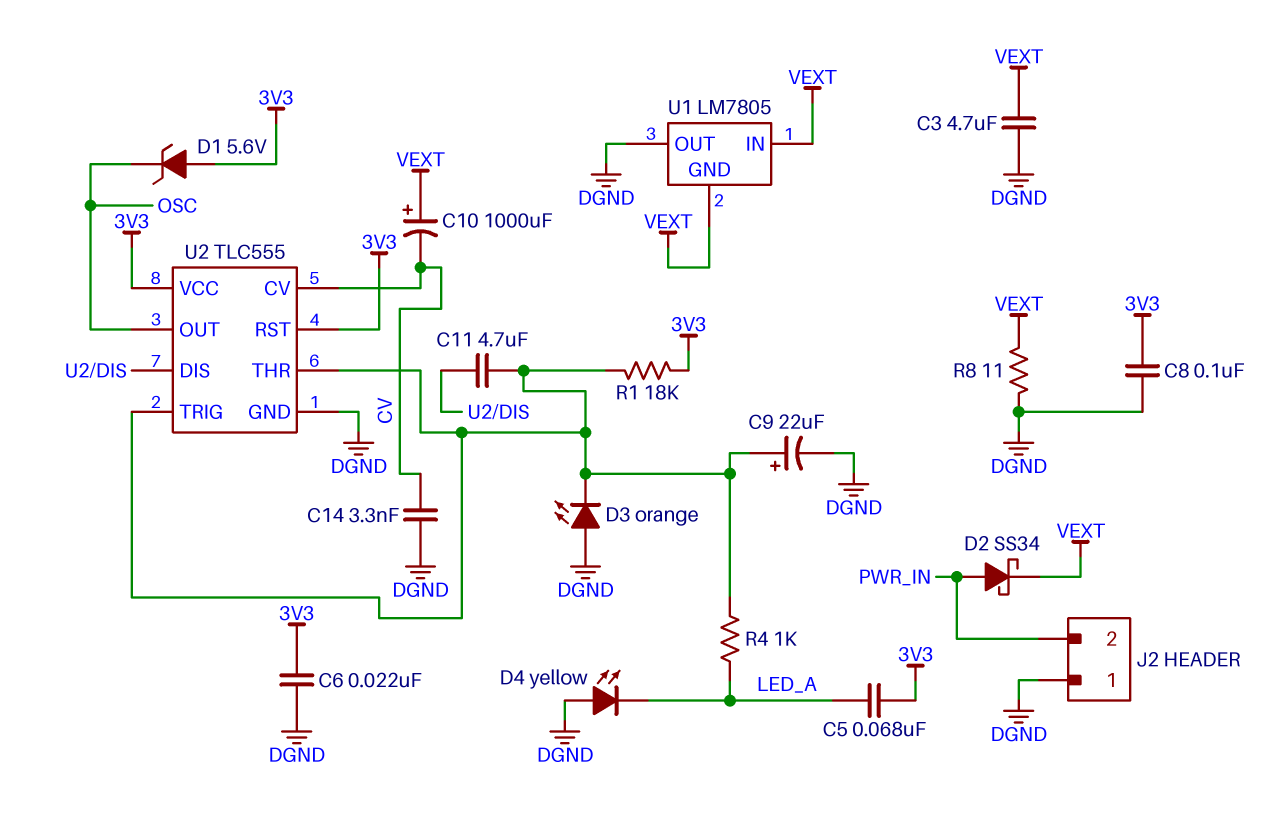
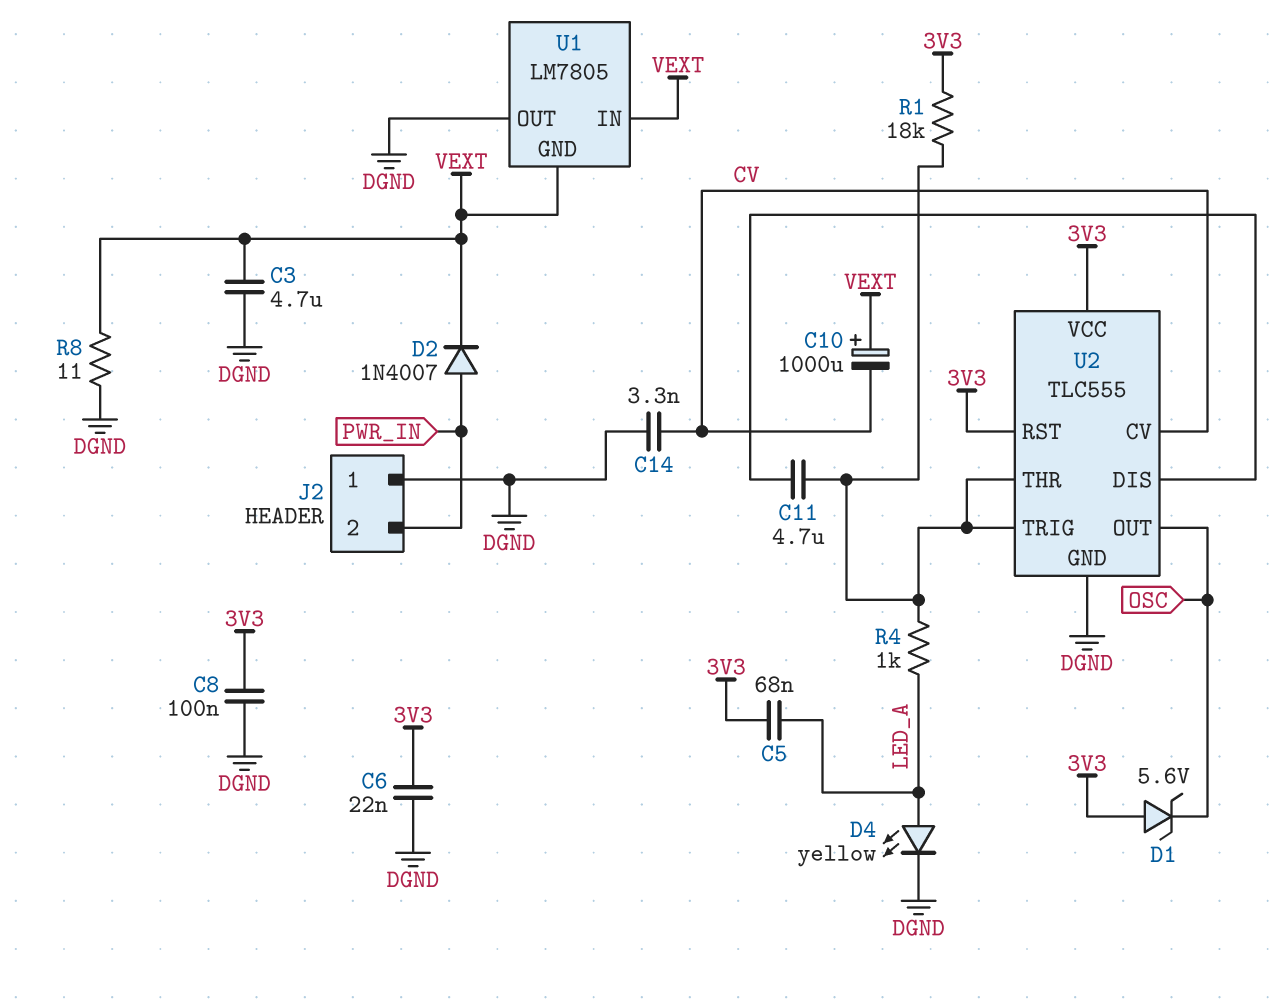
C9: 22uF (plus U2/THR, minus DGND) -> none
D2: schottky SS34 (A PWR_IN, K VEXT) -> diode 1N4007 (A PWR_IN, K VEXT)
D3: LED orange (A DGND, K U2/THR) -> none
D4: LED yellow (A DGND, K LED_A) -> LED yellow (A LED_A, K DGND)

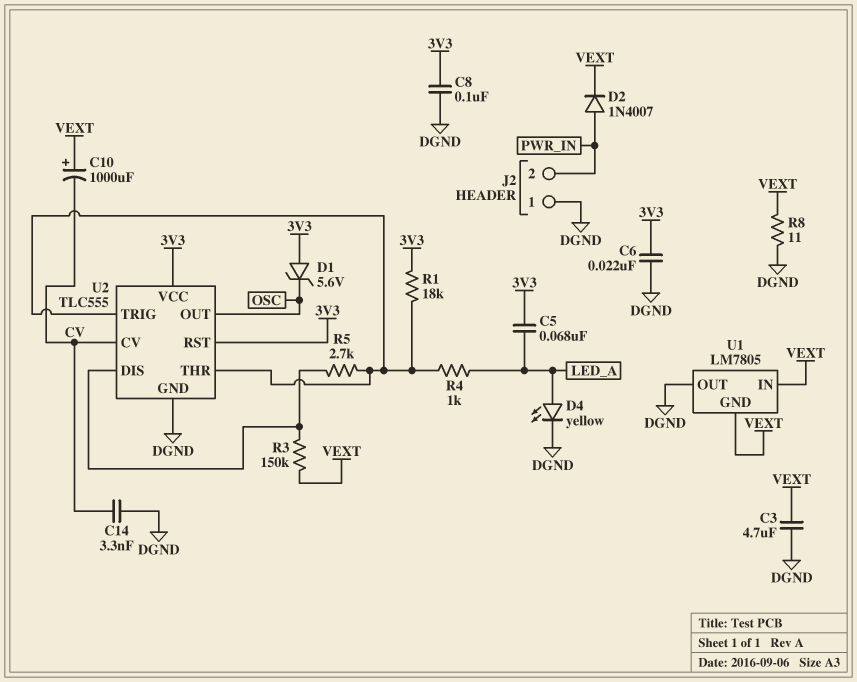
C11: 4.7uF (U2/DIS, U2/THR) -> none
R3: none -> 150k (U2/DIS, VEXT)
R5: none -> 2.7k (U2/DIS, U2/THR)

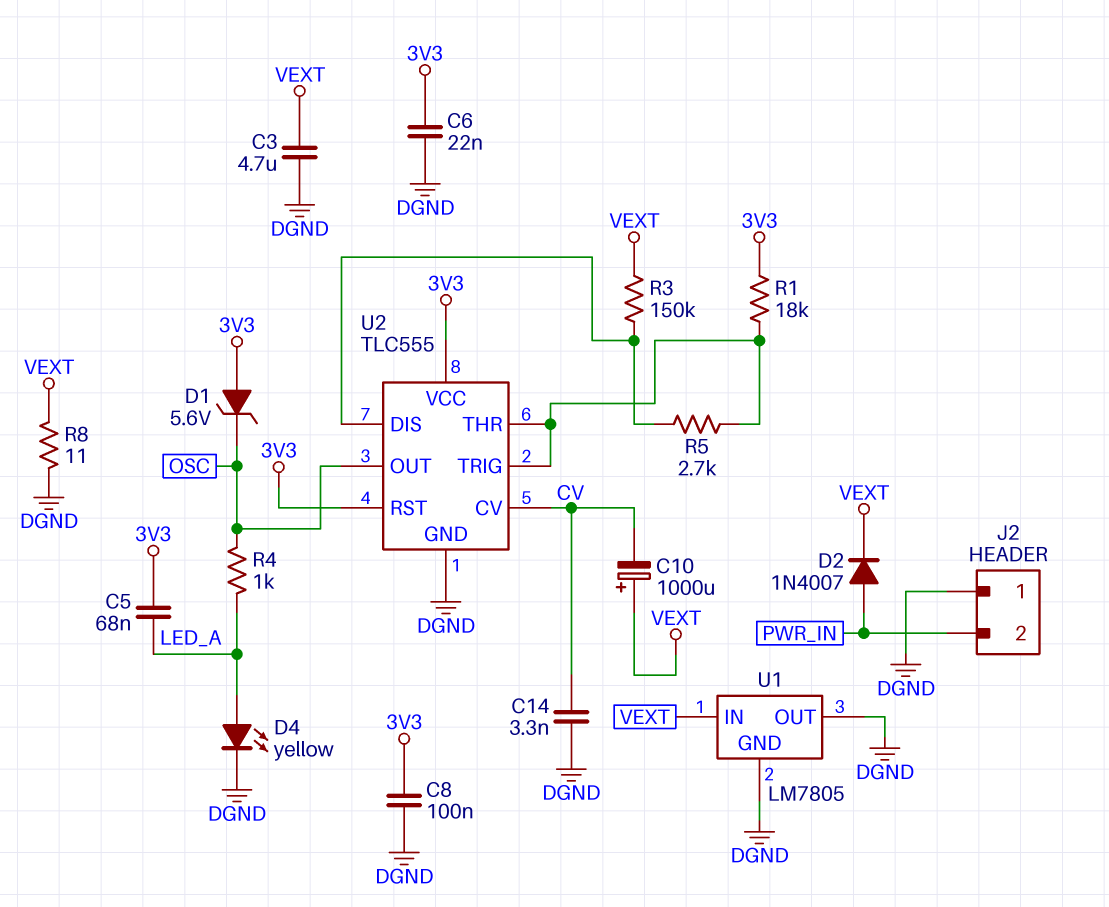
R4: 1k (LED_A, U2/THR) -> 1k (LED_A, OSC)
U1 pin GND: VEXT -> DGND

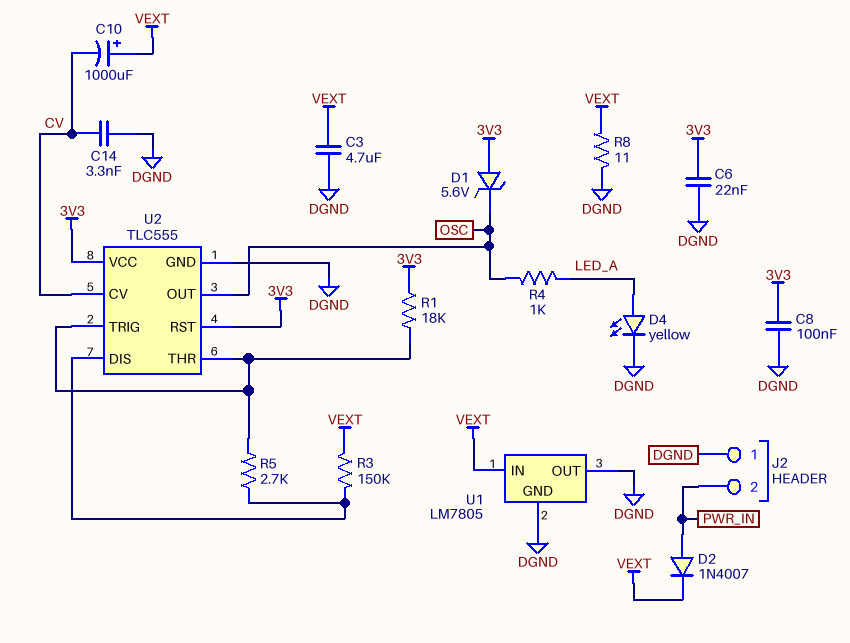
C5: 68nF (3V3, LED_A) -> none

